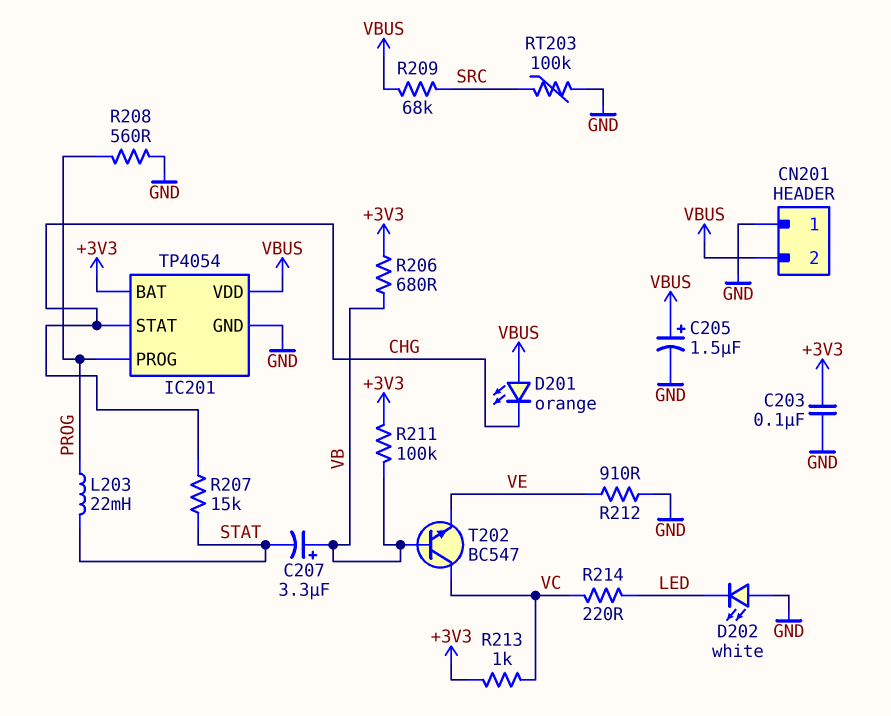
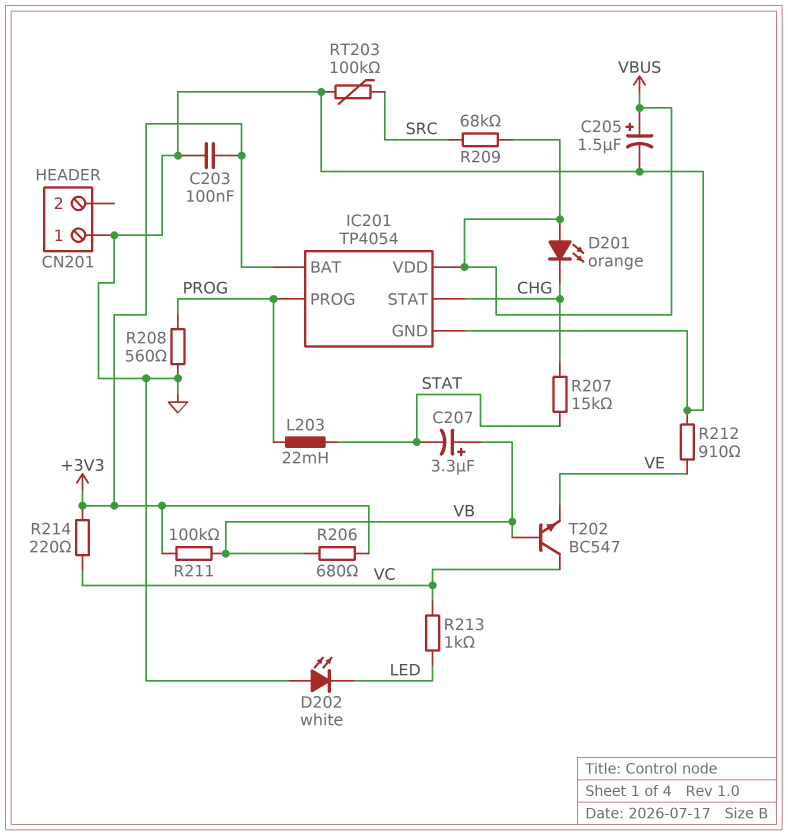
CN201 pin 2: VBUS -> none
R213: 1k (+3V3, VC) -> 1k (LED, VC)
R214: 220 (LED, VC) -> 220 (+3V3, VC)

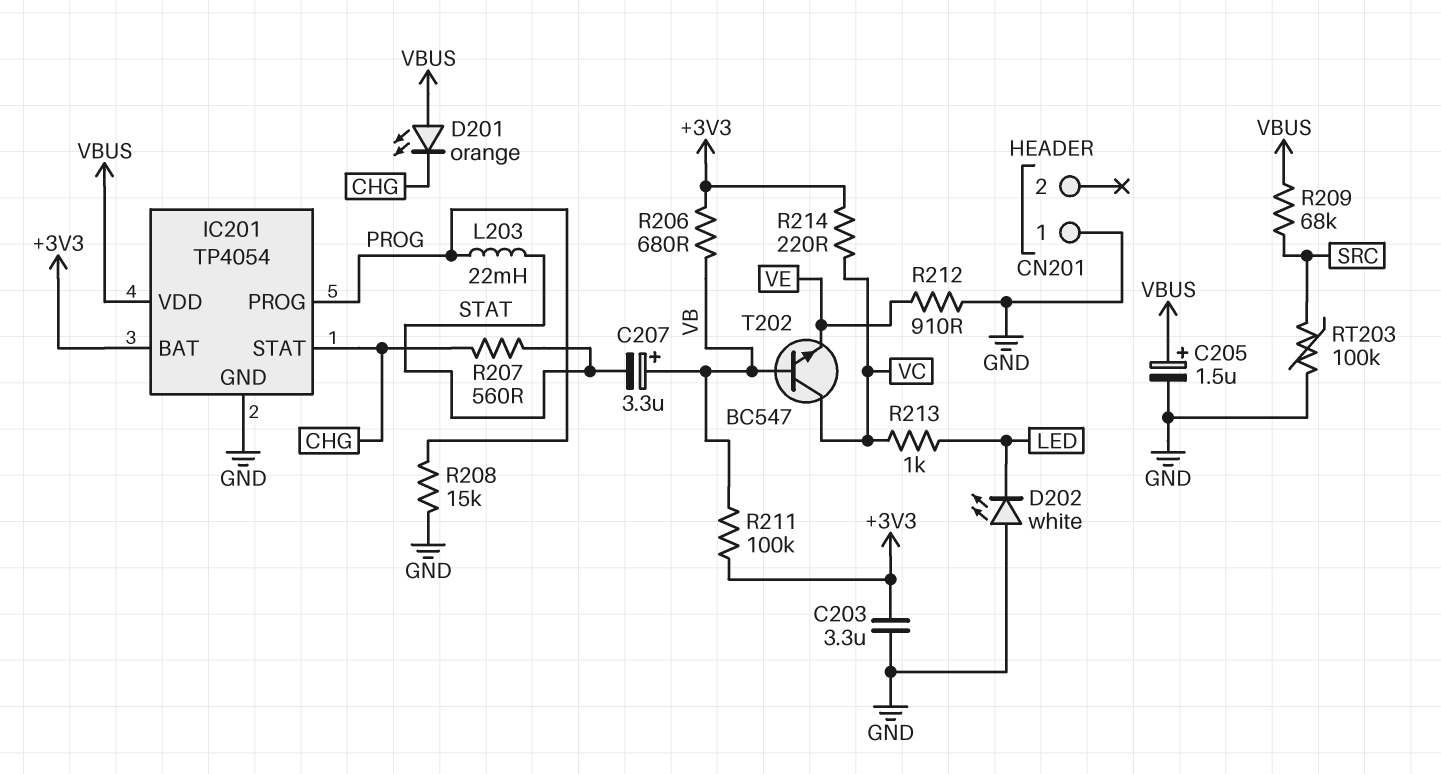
C203: 100nF (+3V3, GND) -> 3.3uF (+3V3, GND)
R207: 15k (CHG, STAT) -> 560 (CHG, STAT)
R208: 560 (GND, PROG) -> 15k (GND, PROG)

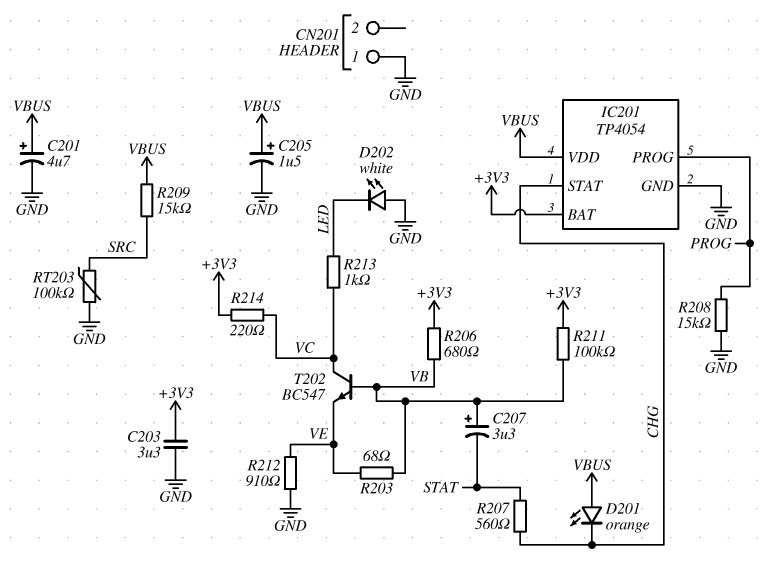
C201: none -> 4.7uF (plus VBUS, minus GND)
L203: 22mH (PROG, STAT) -> none
R203: none -> 68 (VB, VE)
R209: 68k (SRC, VBUS) -> 15k (SRC, VBUS)

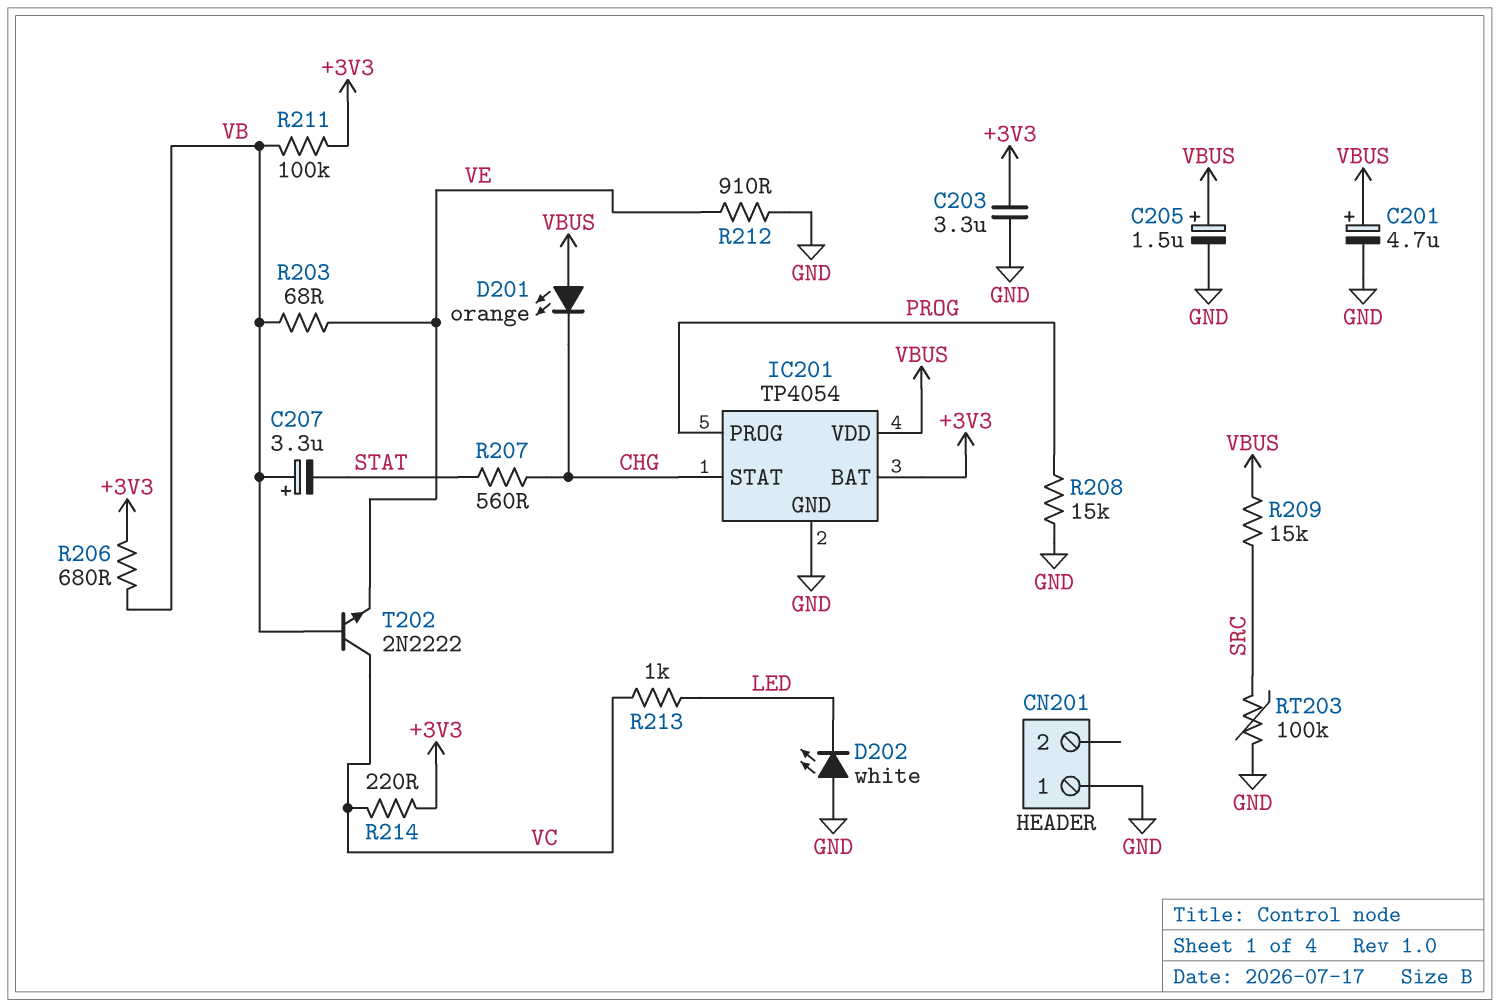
T202: NPN BC547 (B VB, C VC, E VE) -> NPN 2N2222 (B VB, C VC, E VE)

